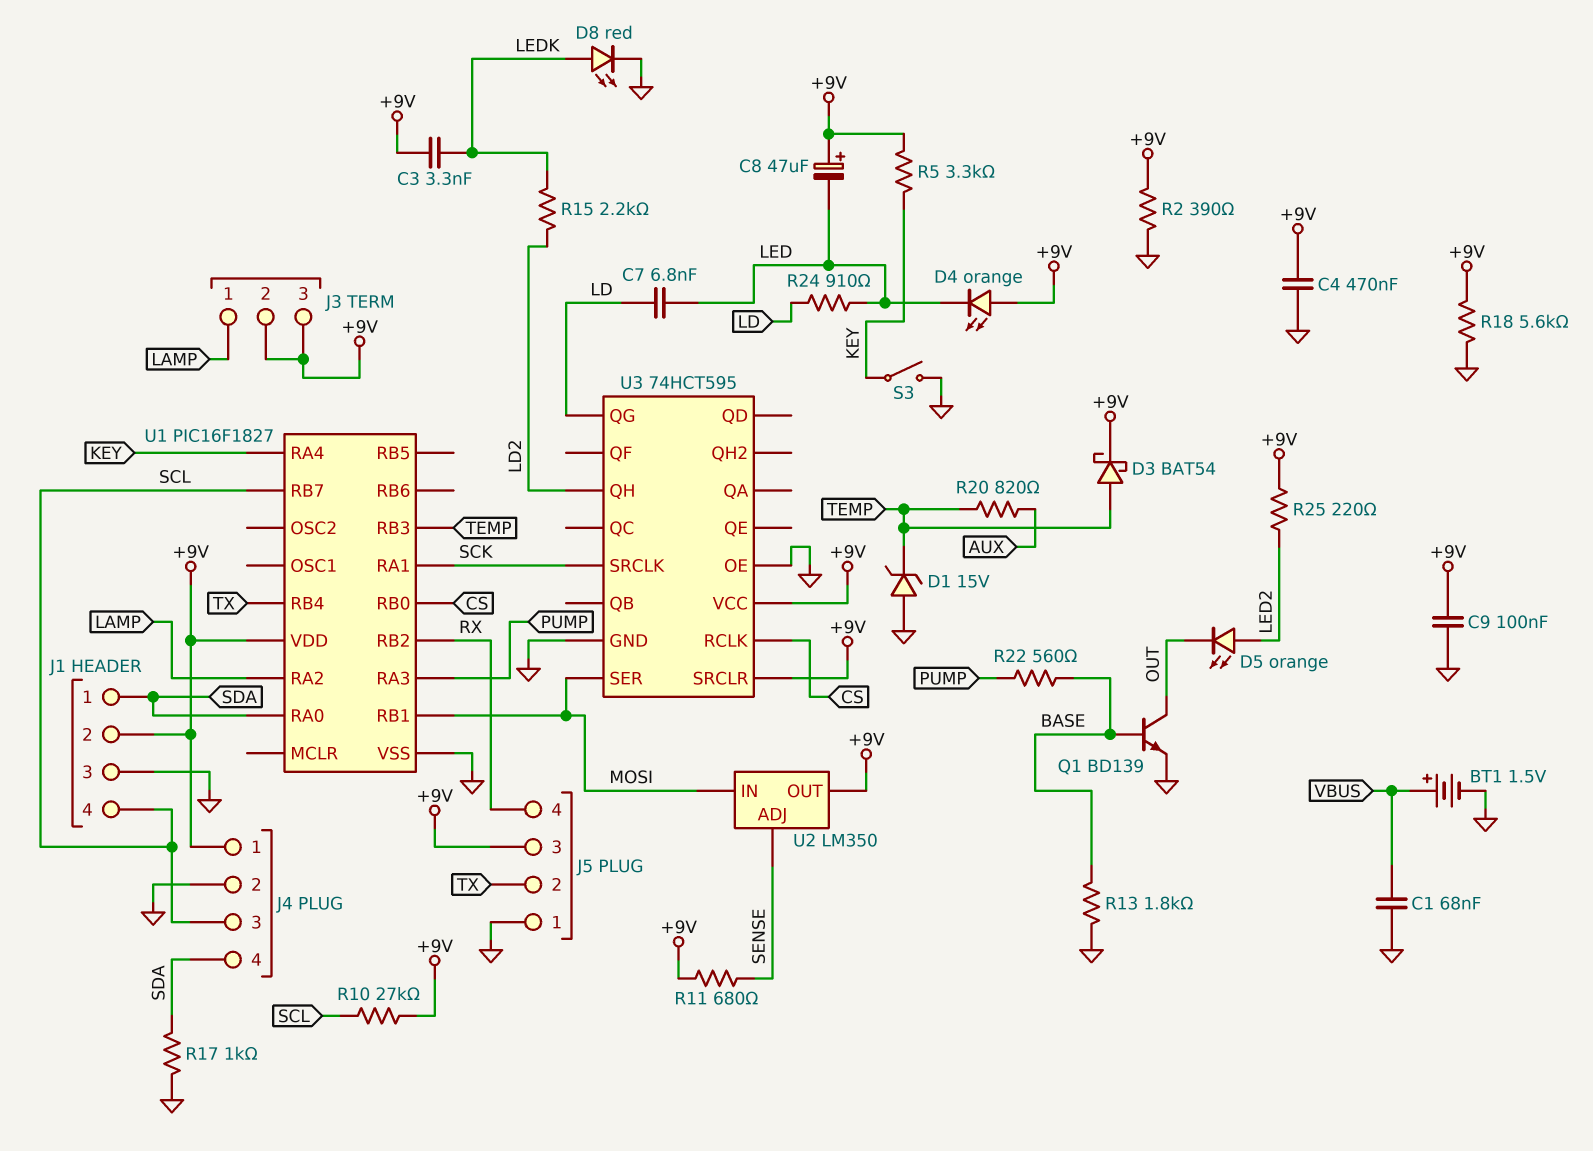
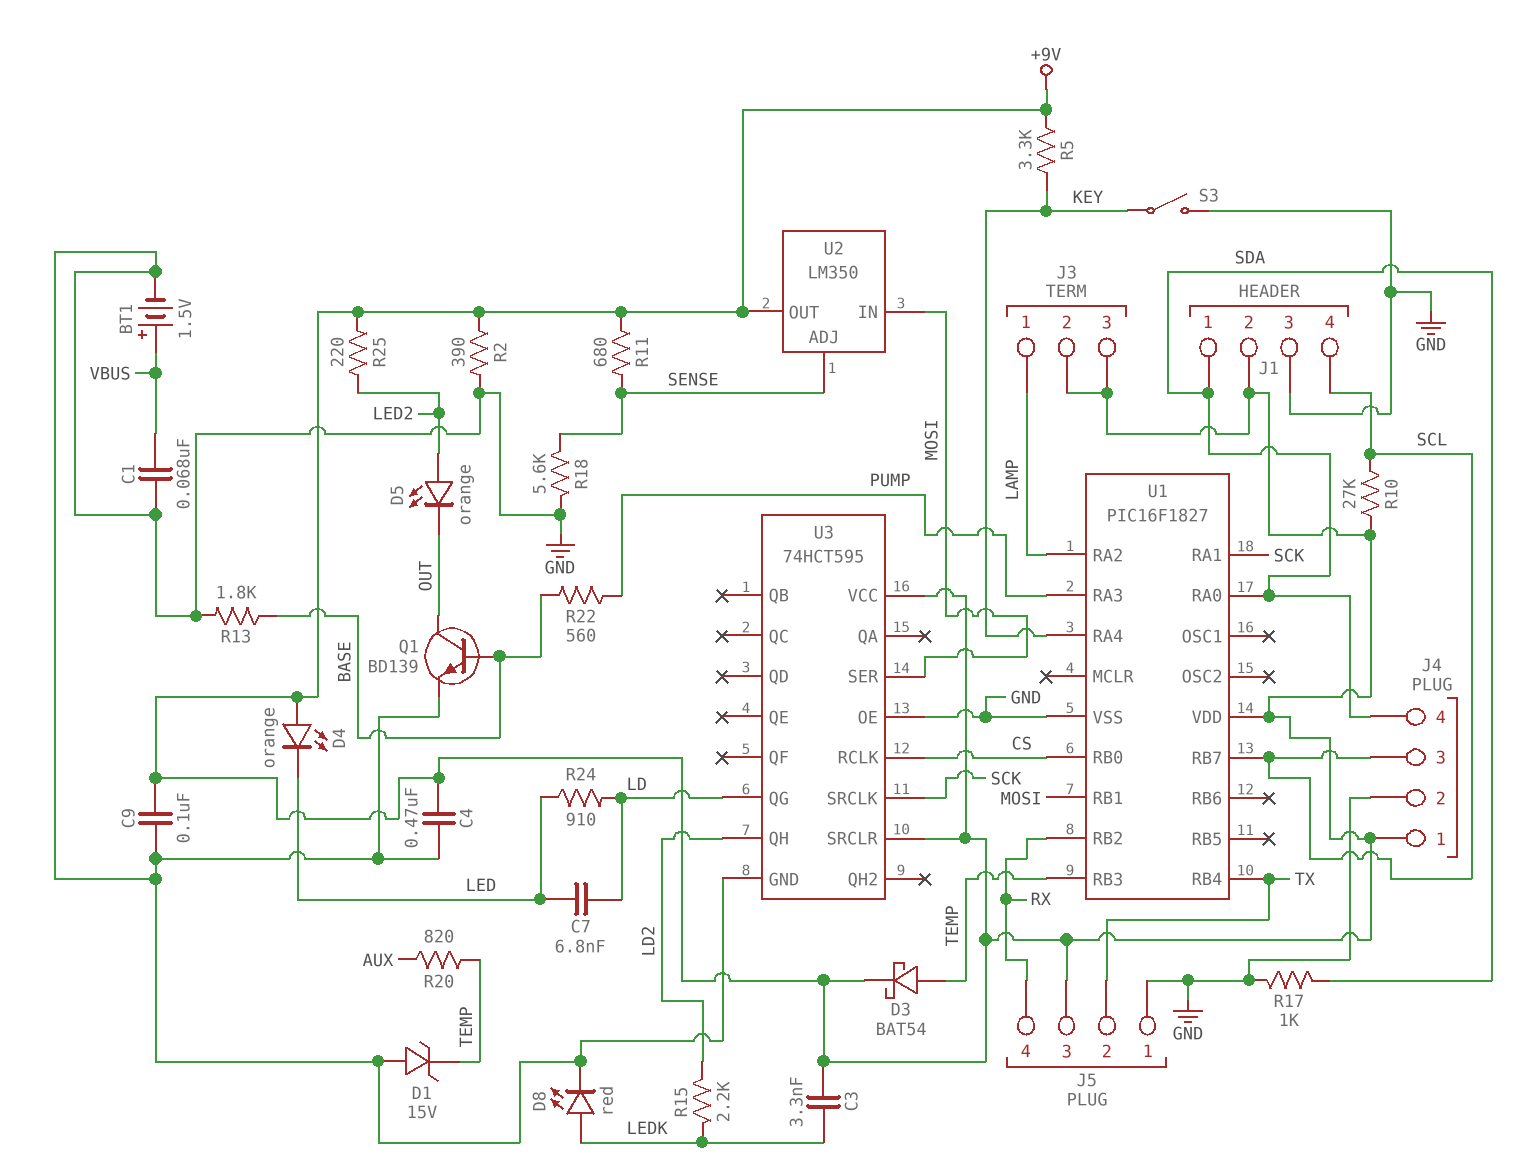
C8: 47uF (plus +9V, minus LED) -> none
R18: 5.6k (+9V, GND) -> 5.6k (GND, SENSE)

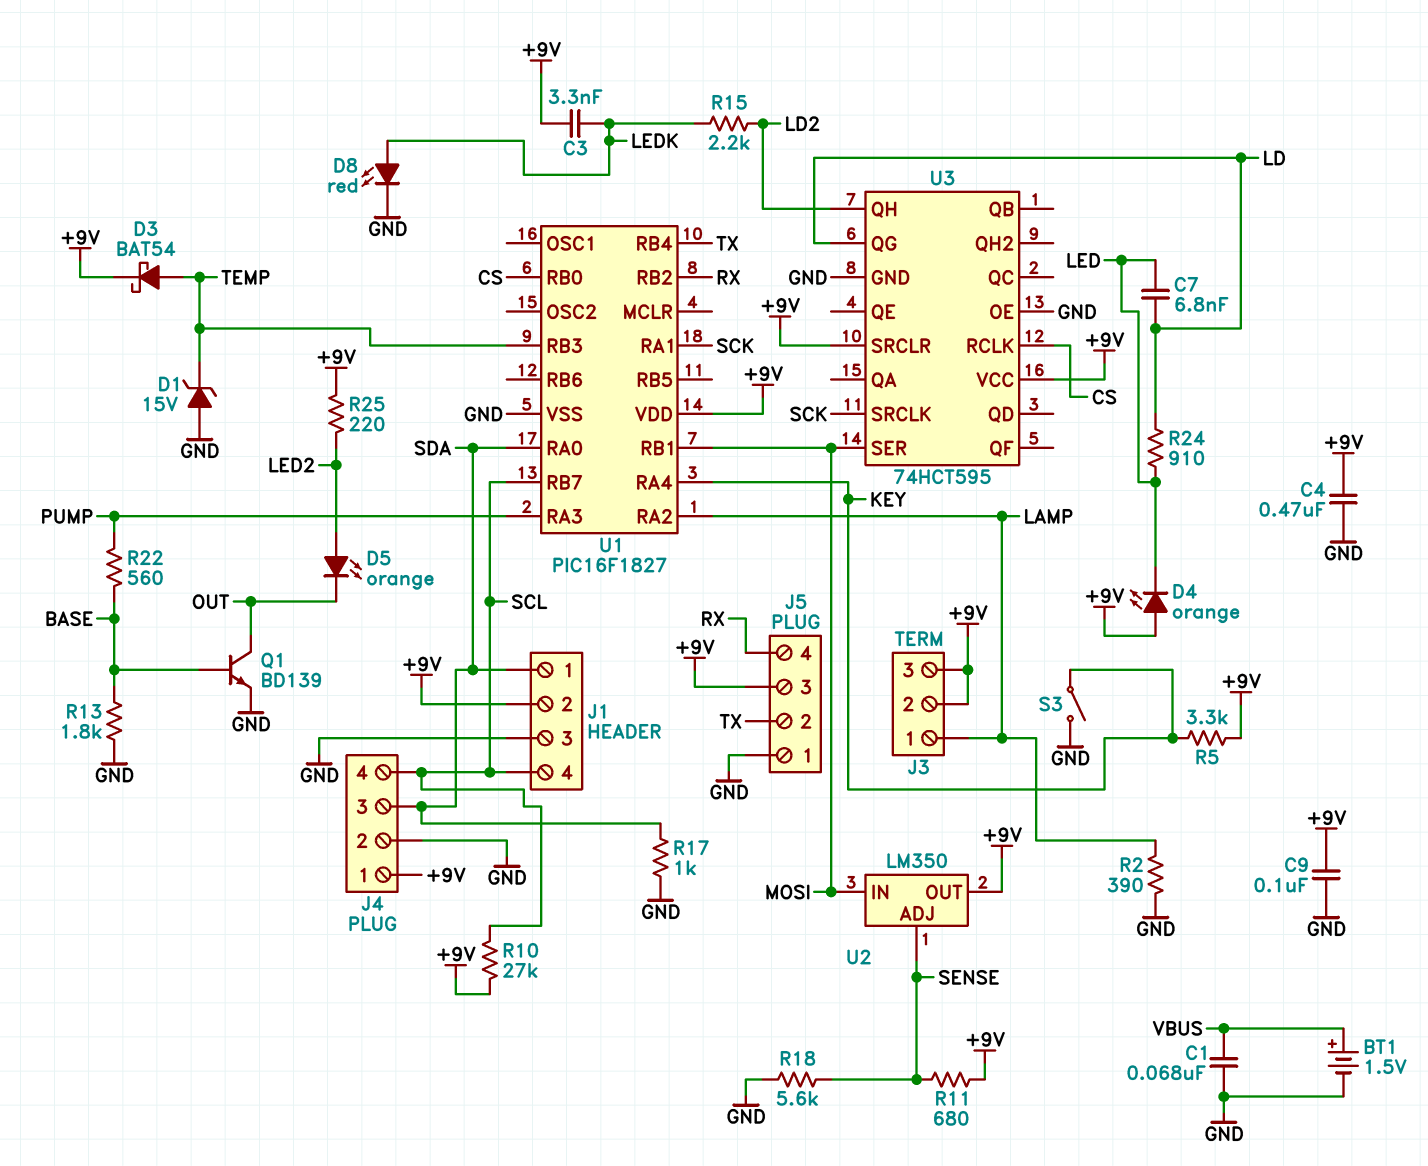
J4 pin 3: SCL -> SDA
J4 pin 4: SDA -> SCL
R2: 390 (+9V, GND) -> 390 (GND, LAMP)
R20: 820 (AUX, TEMP) -> none

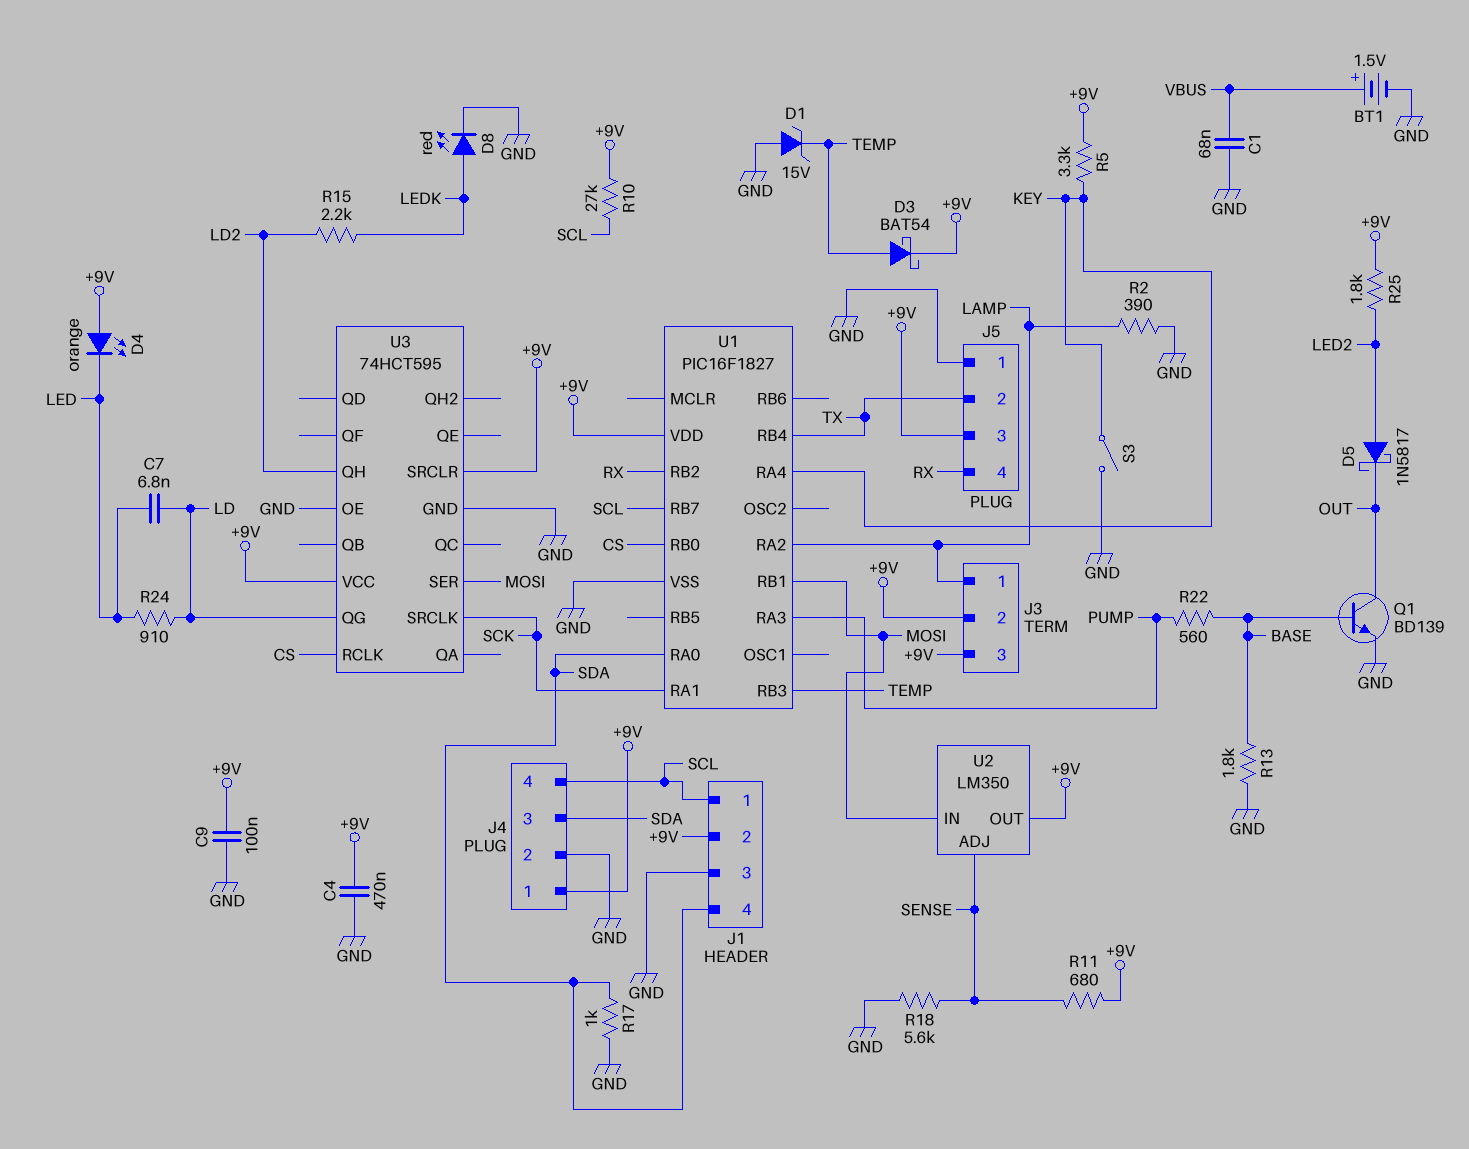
C3: 3.3nF (+9V, LEDK) -> none
D5: LED orange (A LED2, K OUT) -> schottky 1N5817 (A LED2, K OUT)
J1 pin 1: SDA -> SCL
J1 pin 4: SCL -> SDA
R25: 220 (+9V, LED2) -> 1.8k (+9V, LED2)

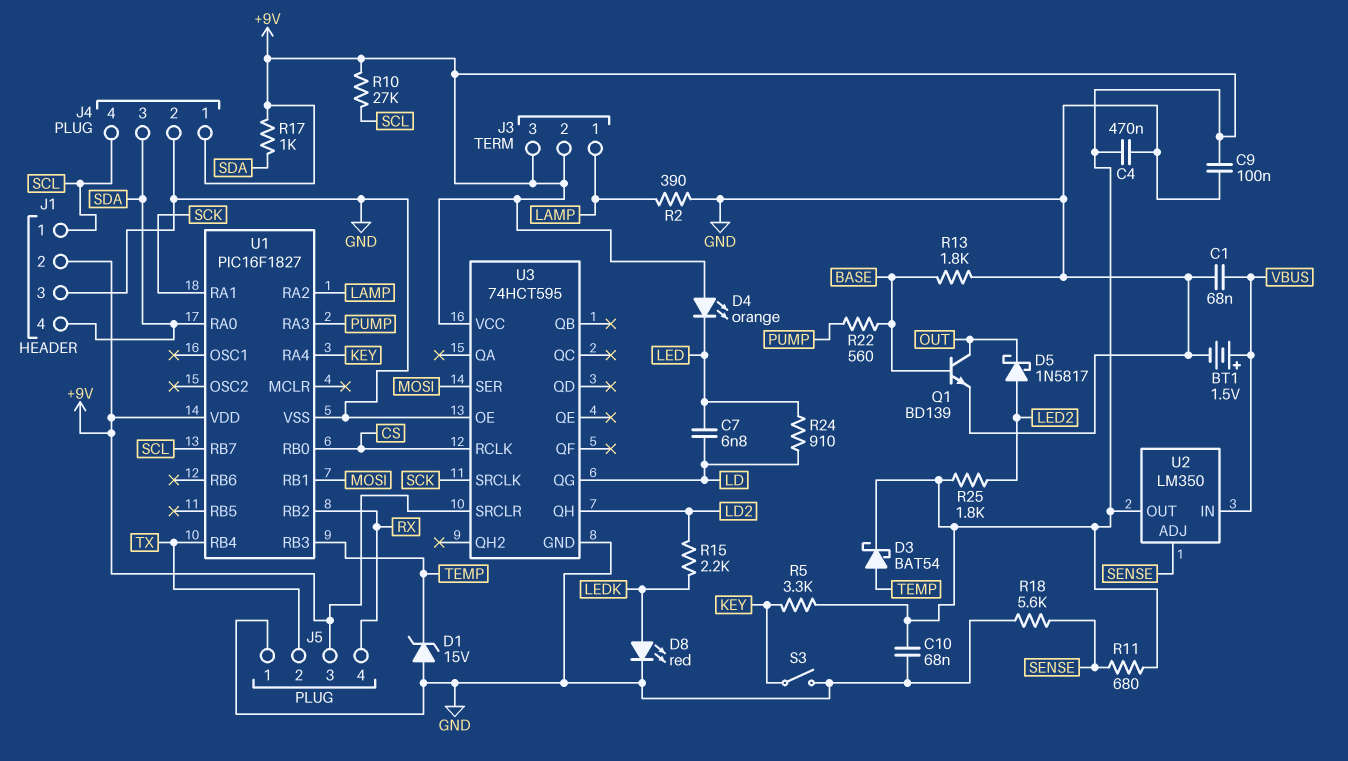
C10: none -> 68nF (+9V, GND)
R17: 1k (GND, SDA) -> 1k (+9V, SDA)
U2 pin IN: MOSI -> VBUS

